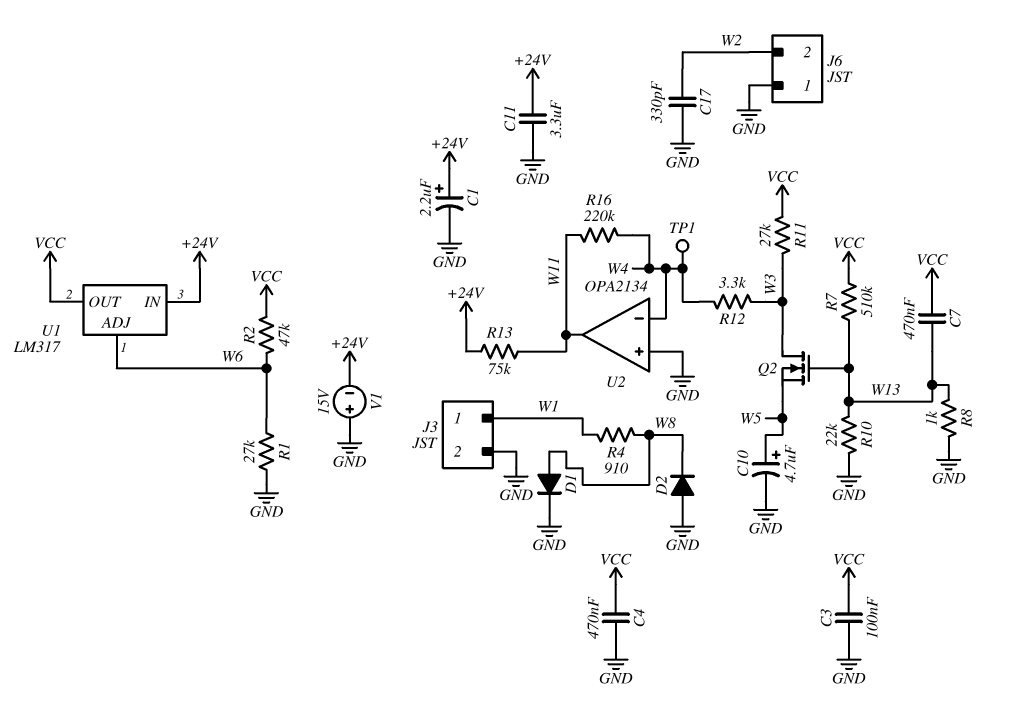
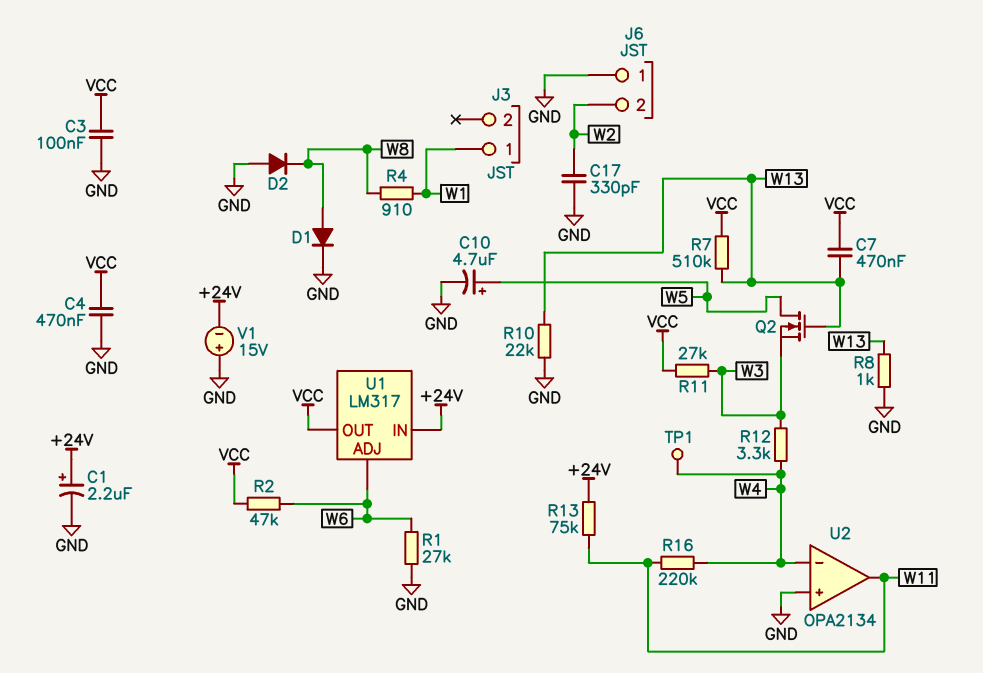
C11: 3.3uF (+24V, GND) -> none
J3 pin 2: GND -> none
Q2: NMOS (G W13, D W3, S W5) -> NMOS (G W13, D W5, S W3)

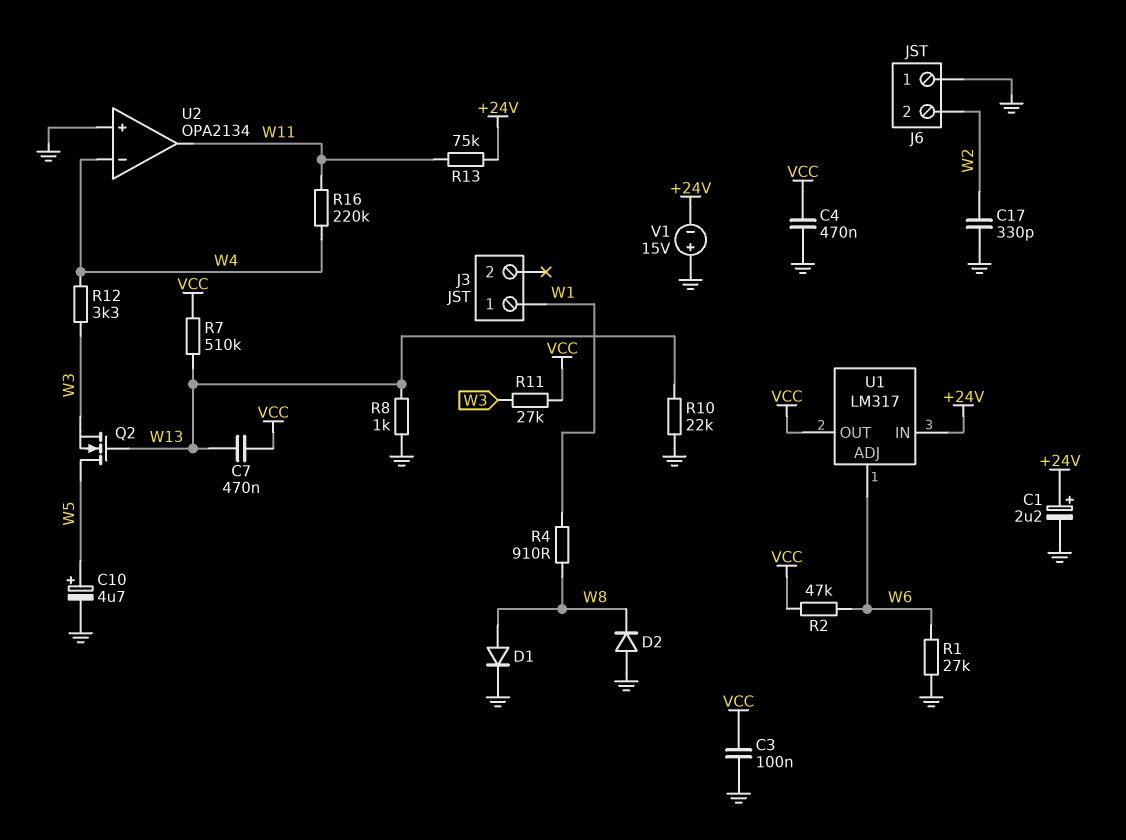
TP1: test point (W4) -> none

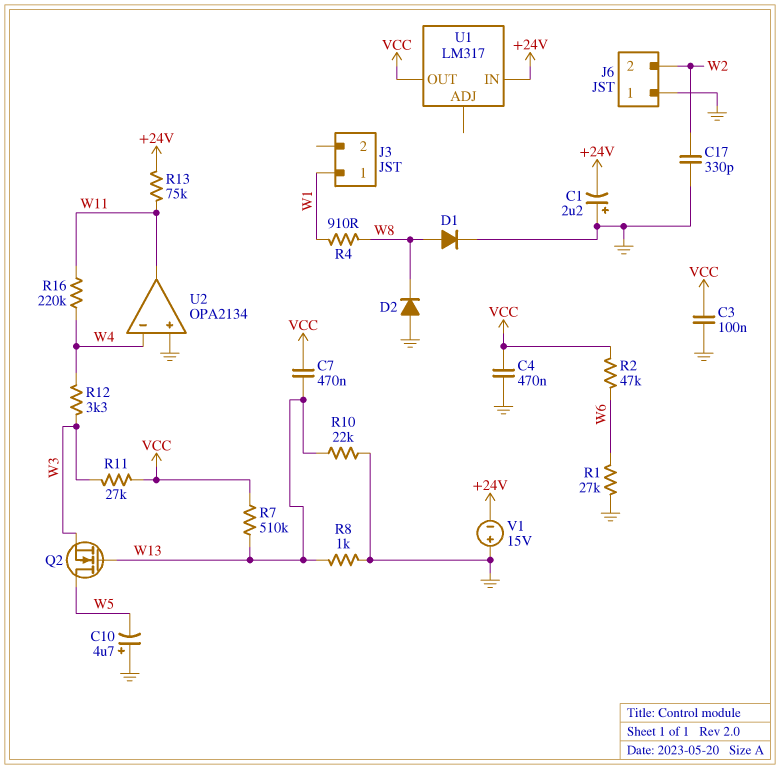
C1: 2.2uF (plus +24V, minus GND) -> 2.2uF (plus GND, minus +24V)
C10: 4.7uF (plus W5, minus GND) -> 4.7uF (plus GND, minus W5)
U1 pin ADJ: W6 -> none

